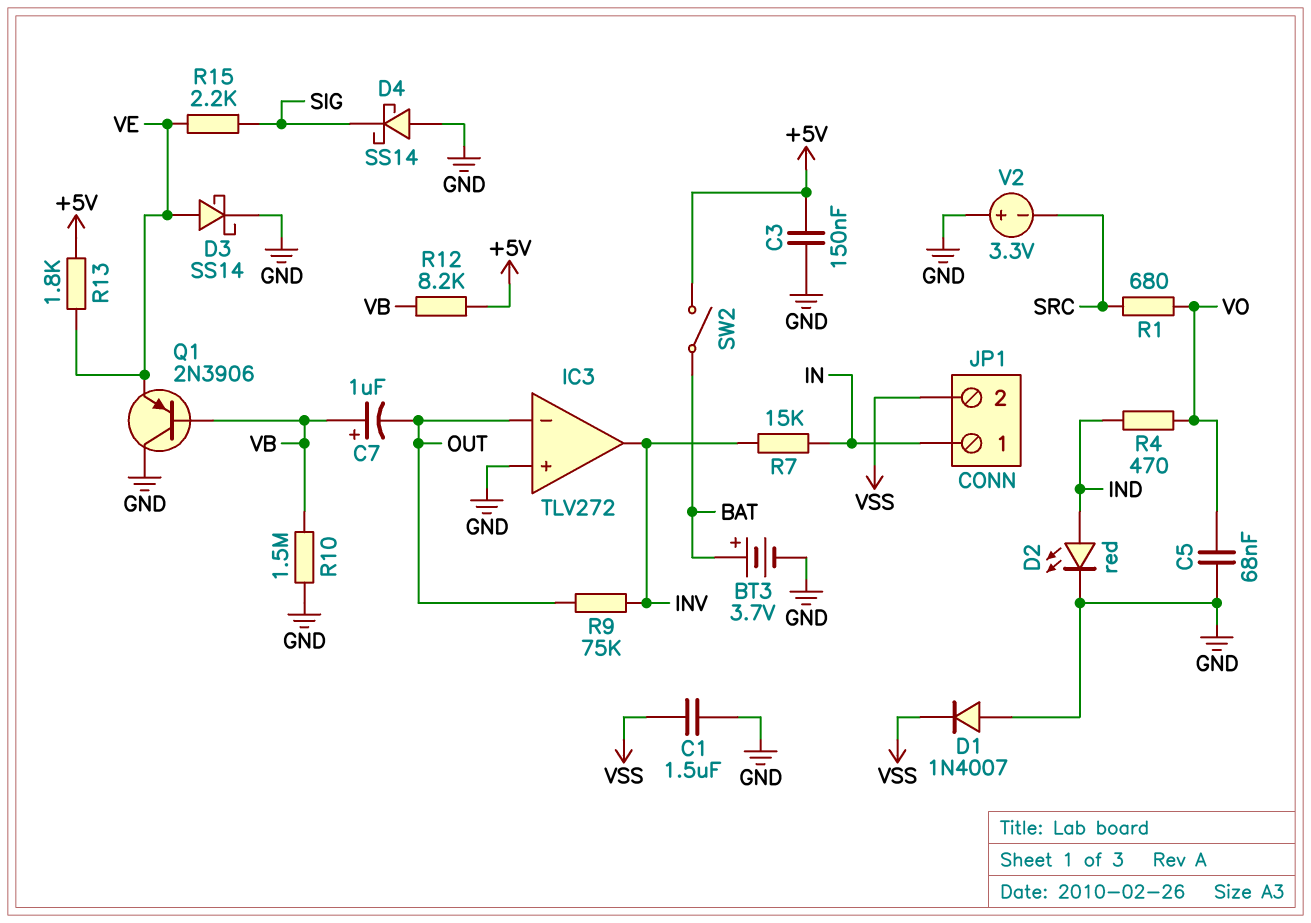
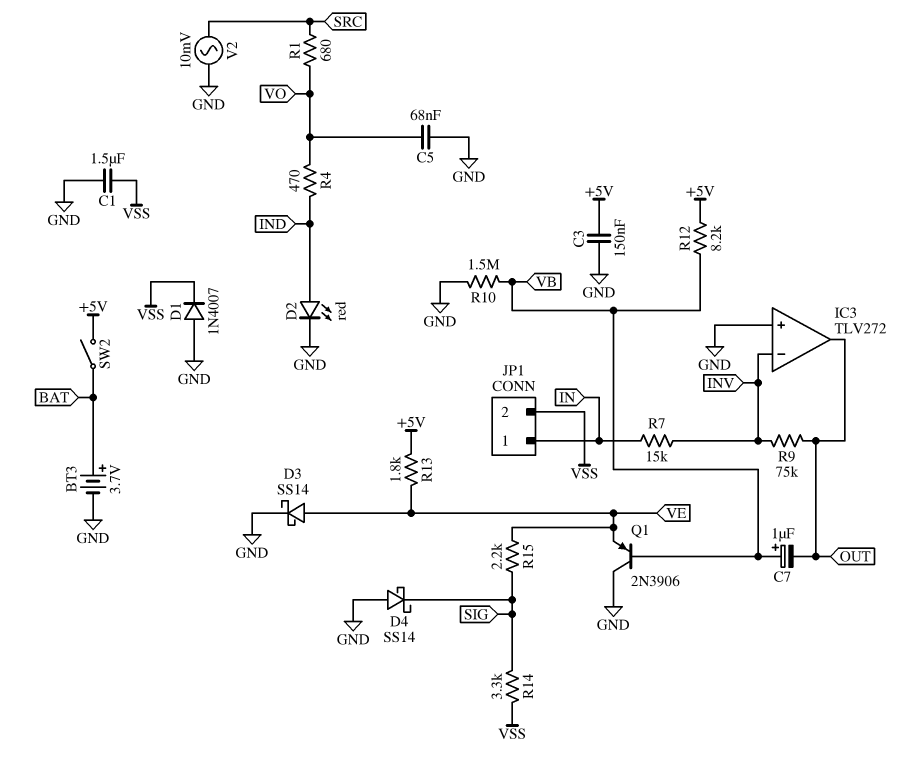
IC3 pin in-: OUT -> INV
IC3 pin out: INV -> OUT
R14: none -> 3.3k (SIG, VSS)
V2: 3.3V (plus GND, minus SRC) -> AC 10mV (GND, SRC)

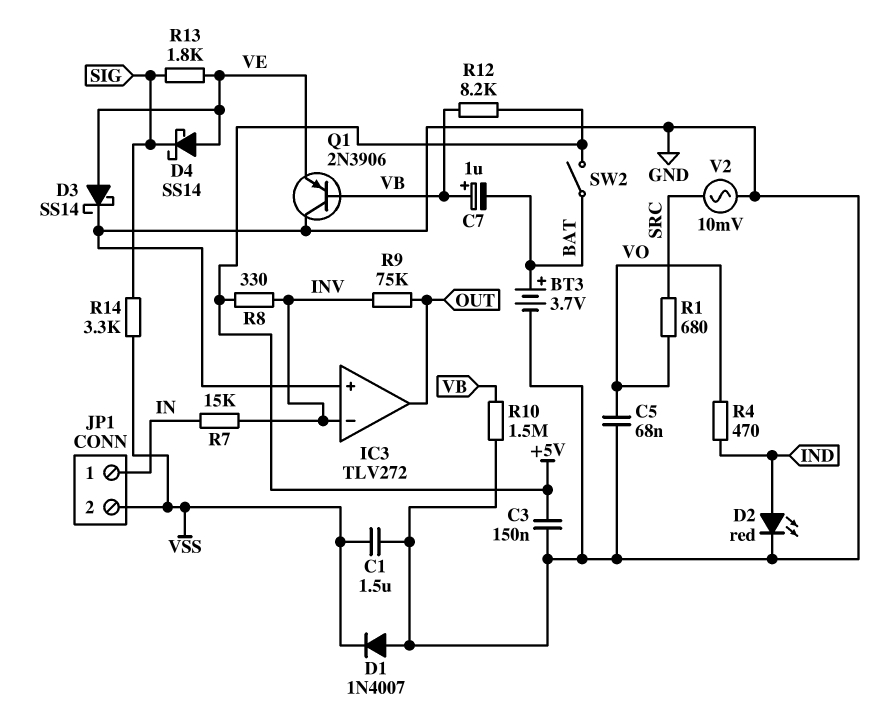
C7: 1uF (plus VB, minus OUT) -> 1uF (plus VB, minus BAT)
D4: schottky SS14 (A GND, K SIG) -> schottky SS14 (A VE, K SIG)
R8: none -> 330 (+5V, INV)
R13: 1.8k (+5V, VE) -> 1.8k (SIG, VE)
R15: 2.2k (SIG, VE) -> none

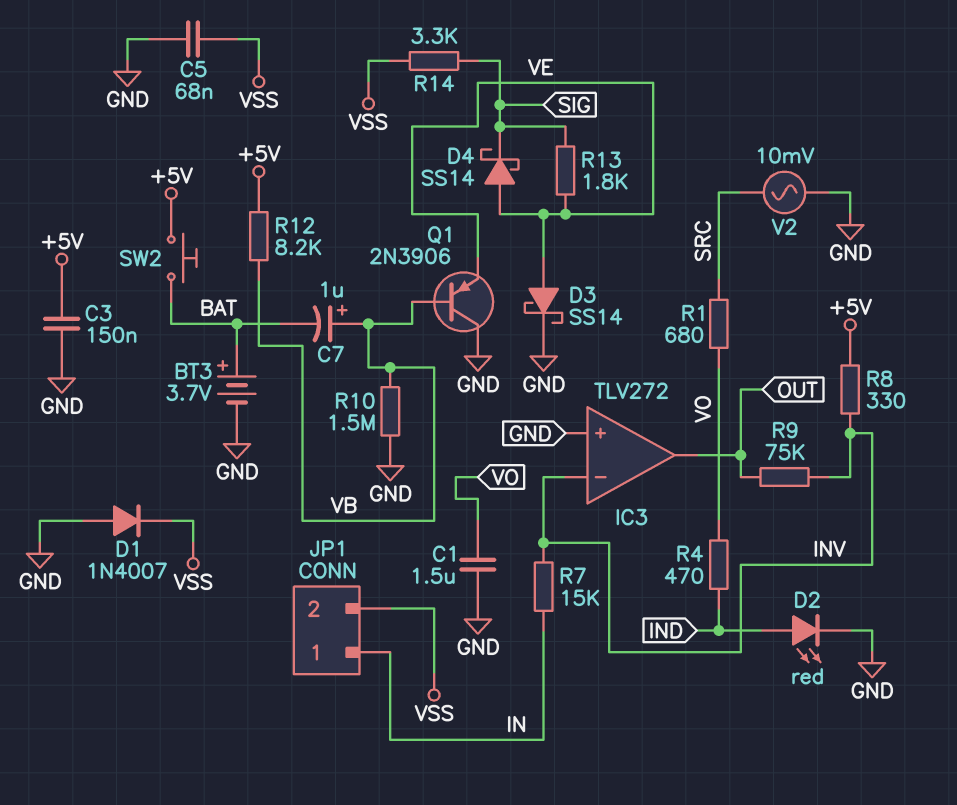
C1: 1.5uF (GND, VSS) -> 1.5uF (GND, VO)
C5: 68nF (GND, VO) -> 68nF (GND, VSS)
SW2: switch (+5V, BAT) -> button (+5V, BAT)

